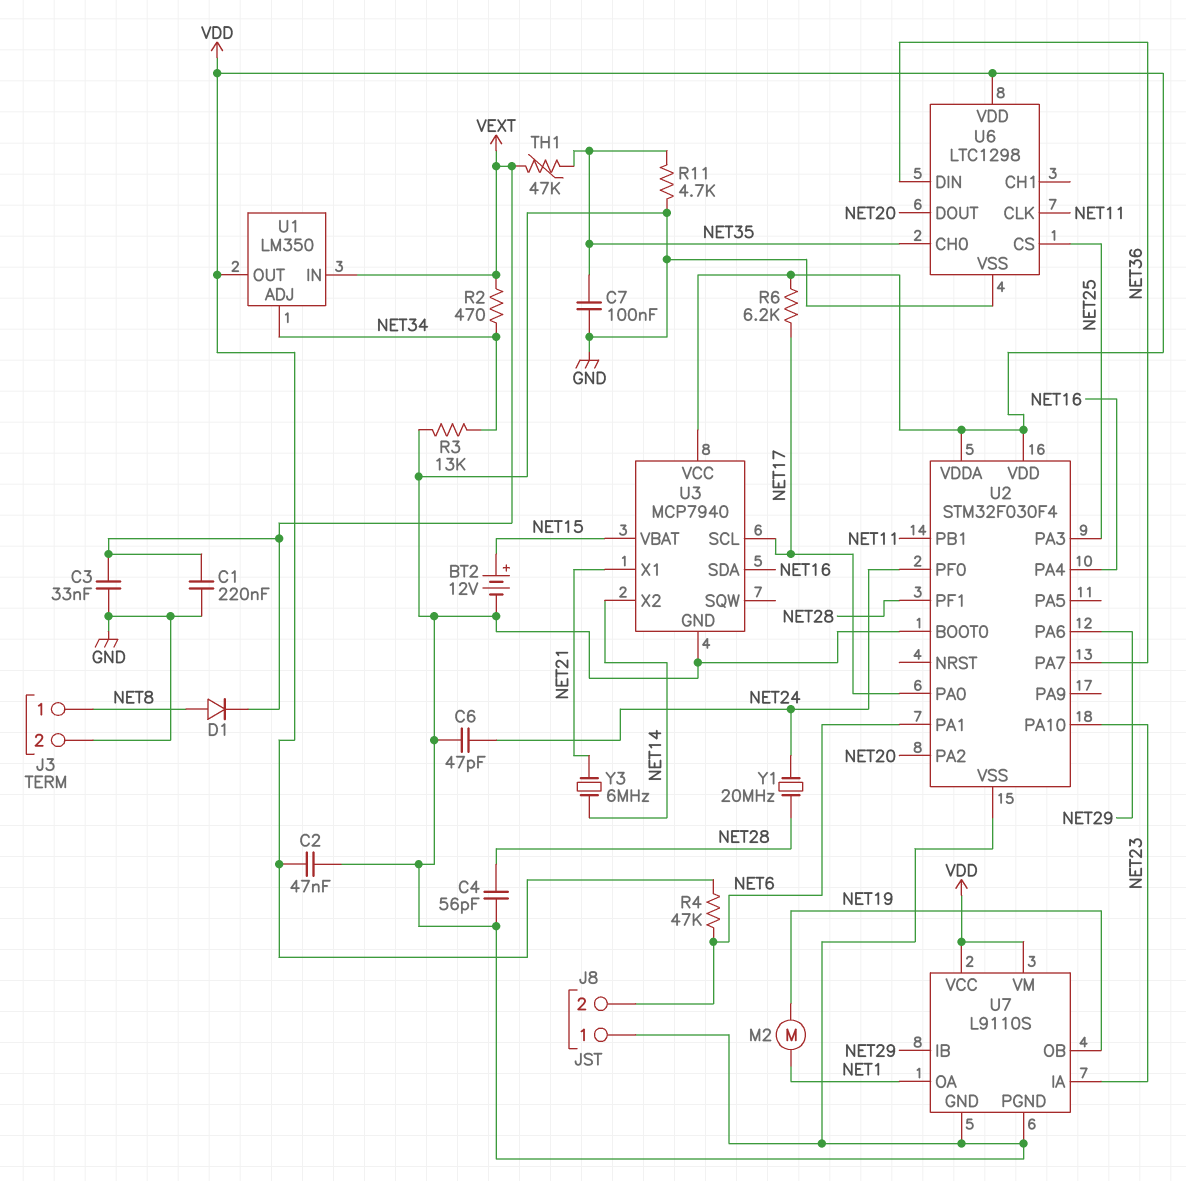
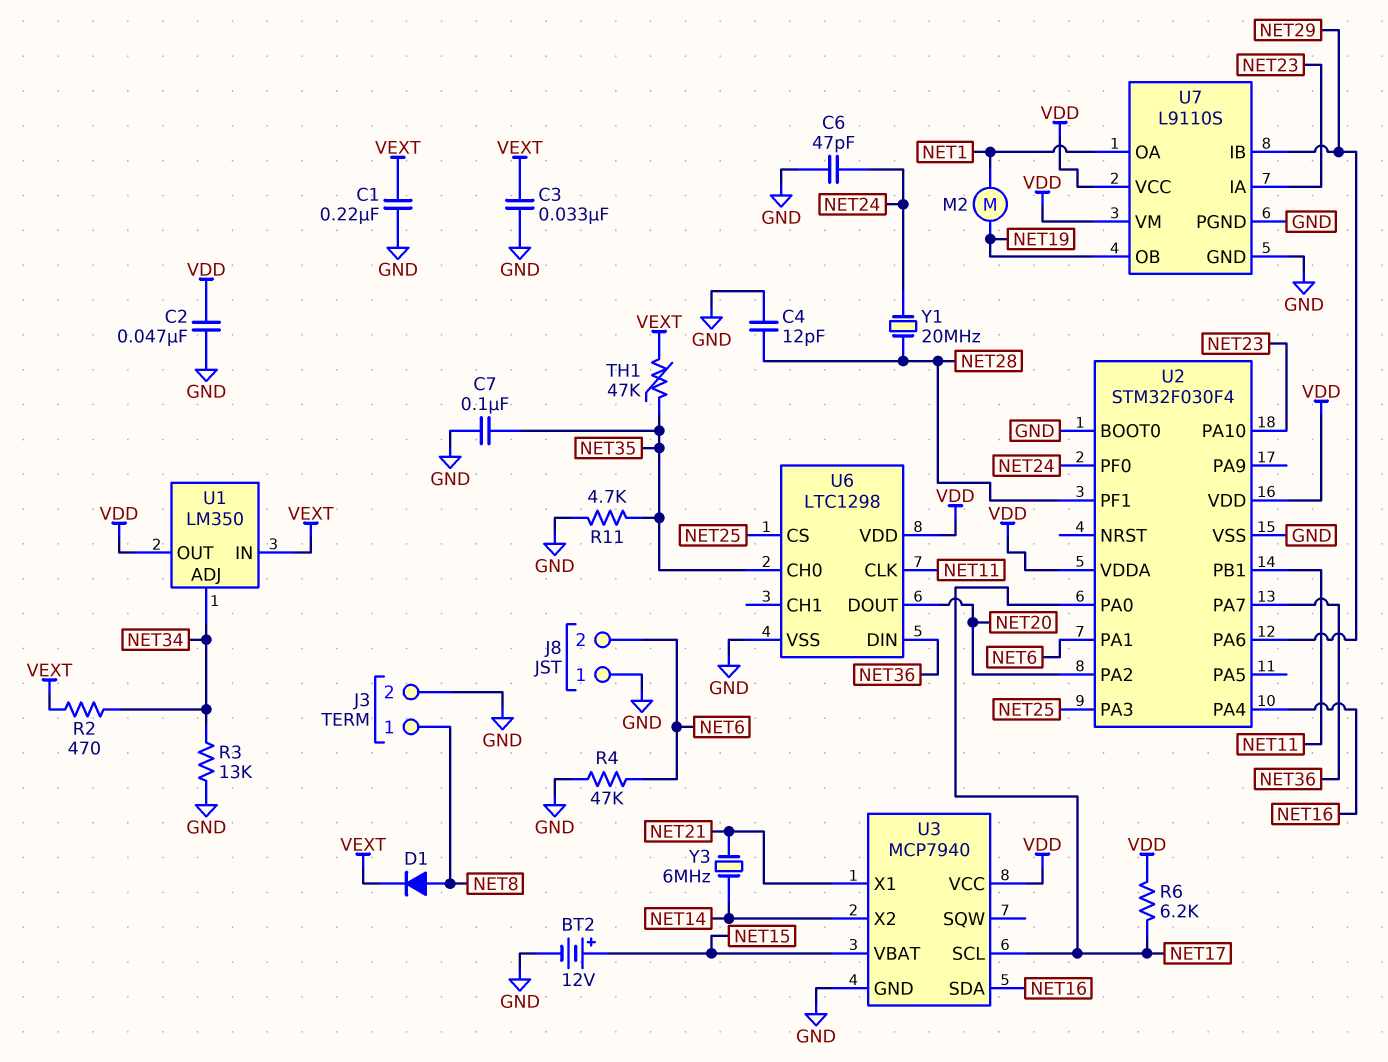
C4: 56pF (GND, NET28) -> 12pF (GND, NET28)
R4: 47k (NET6, VDD) -> 47k (GND, NET6)

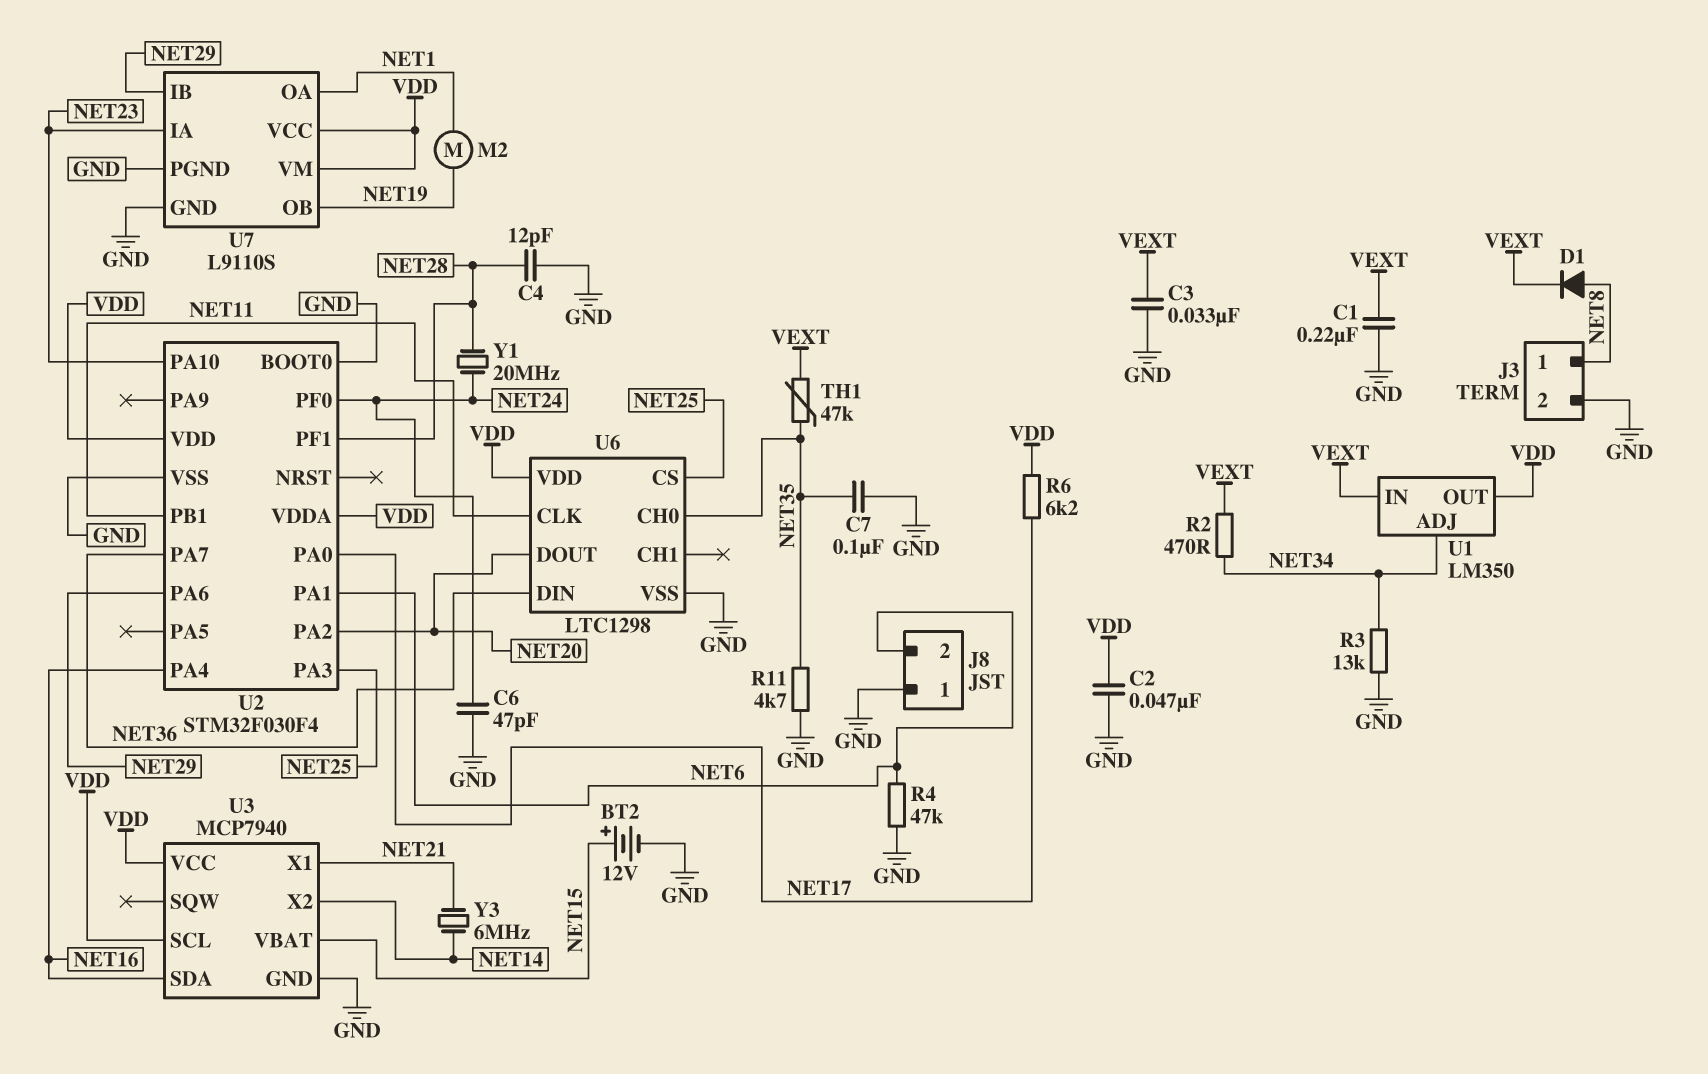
U3 pin SCL: NET17 -> VDD

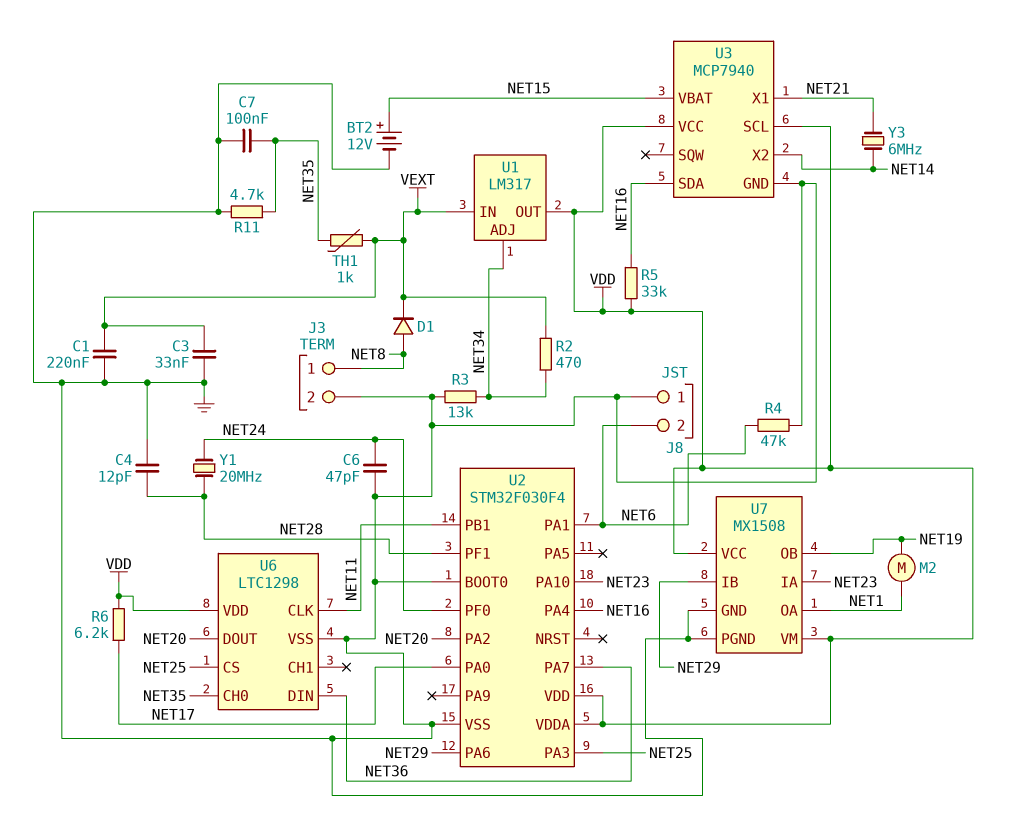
C2: 47nF (GND, VDD) -> none
R5: none -> 33k (NET16, VDD)
TH1: 47k (NET35, VEXT) -> 1k (NET35, VEXT)
U1: LM350 -> LM317
U7: L9110S -> MX1508

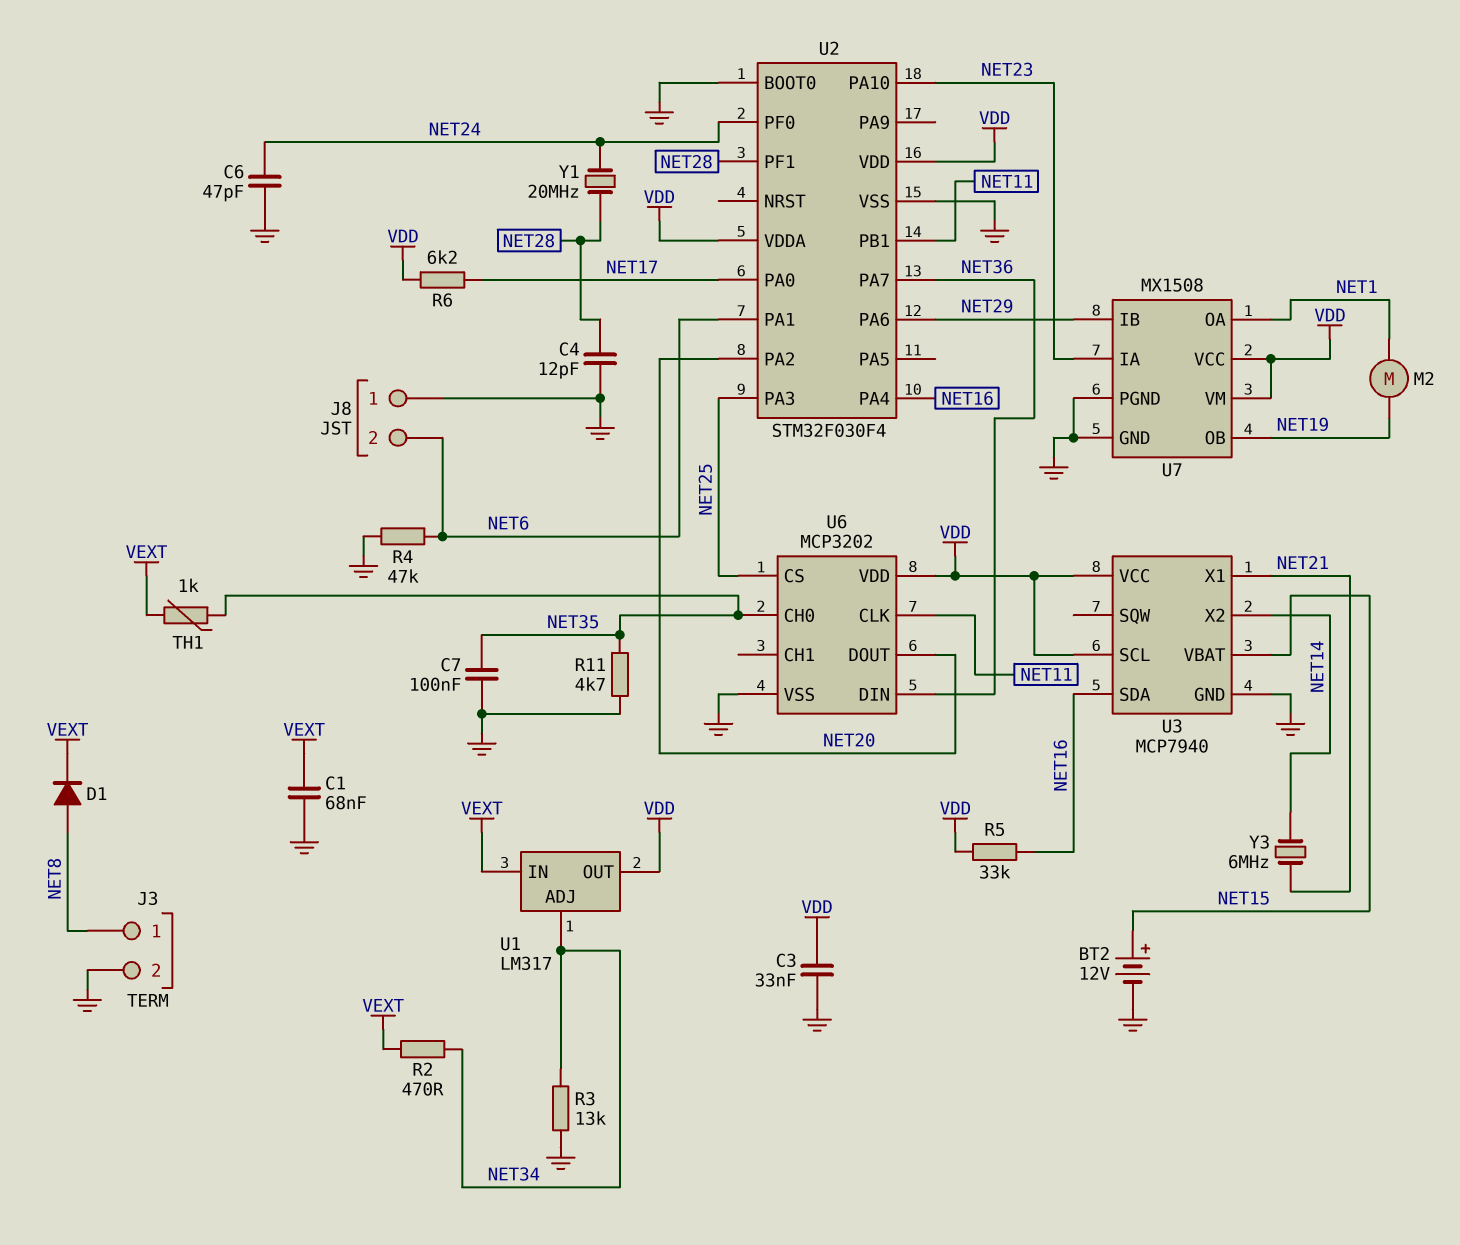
C1: 220nF (GND, VEXT) -> 68nF (GND, VEXT)
C3: 33nF (GND, VEXT) -> 33nF (GND, VDD)
U6: LTC1298 -> MCP3202

